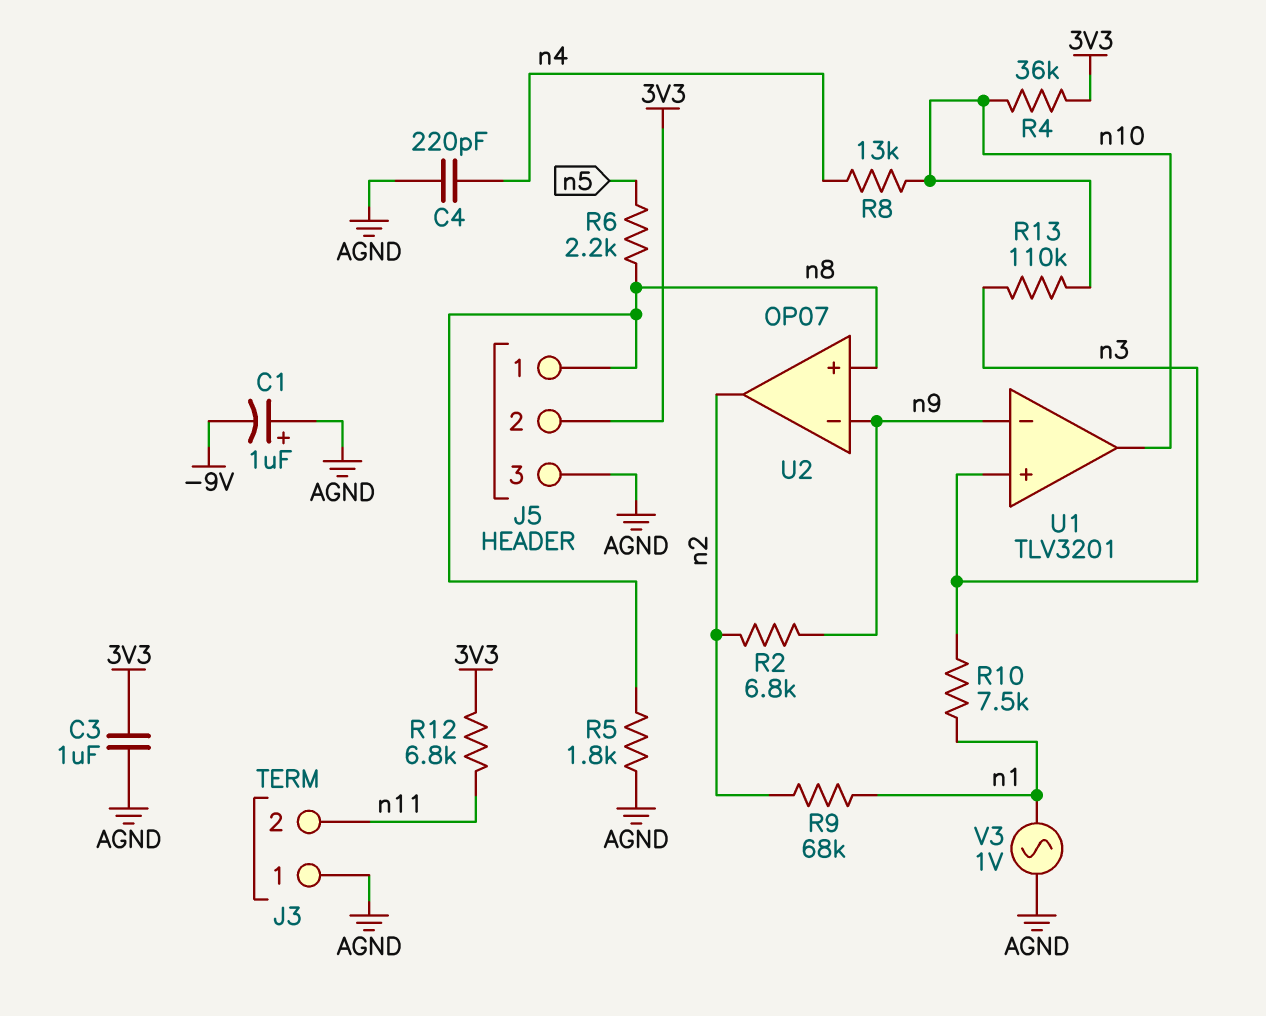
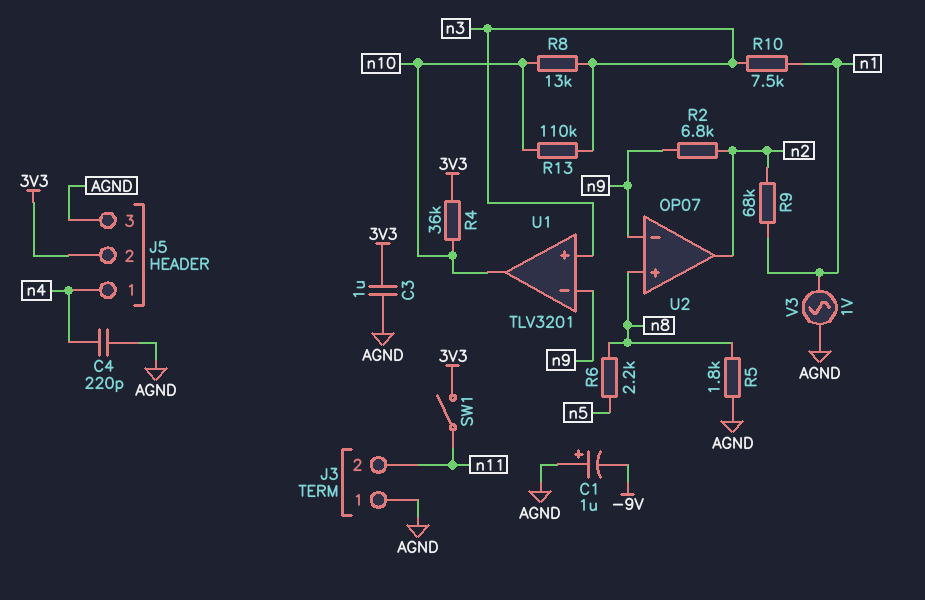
J5 pin 1: n8 -> n4
R8: 13k (n4, n10) -> 13k (n3, n10)
R12: 6.8k (3V3, n11) -> none
SW1: none -> switch (3V3, n11)

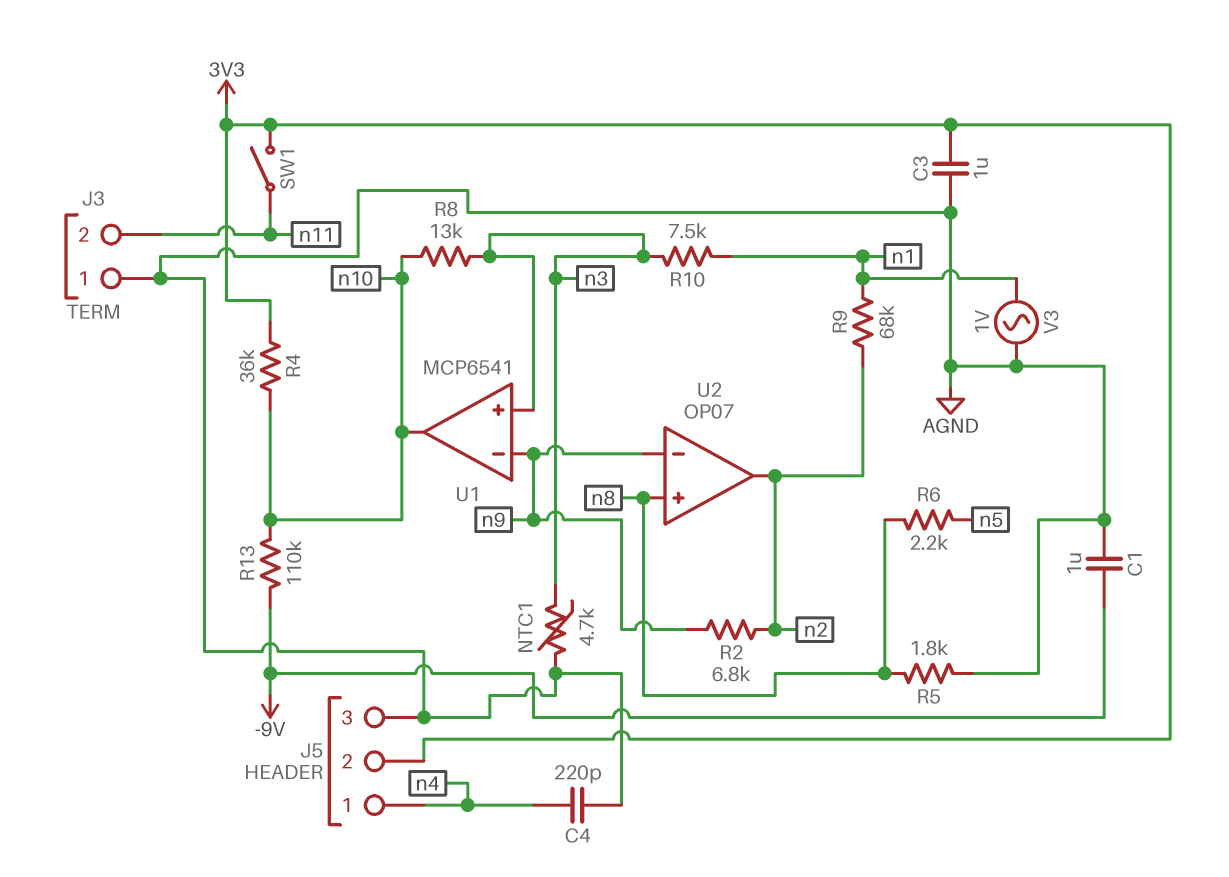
C1: 1uF (plus AGND, minus -9V) -> 1uF (-9V, AGND)
NTC1: none -> 4.7k (AGND, n3)
R13: 110k (n3, n10) -> 110k (-9V, n10)
U1: TLV3201 -> MCP6541

